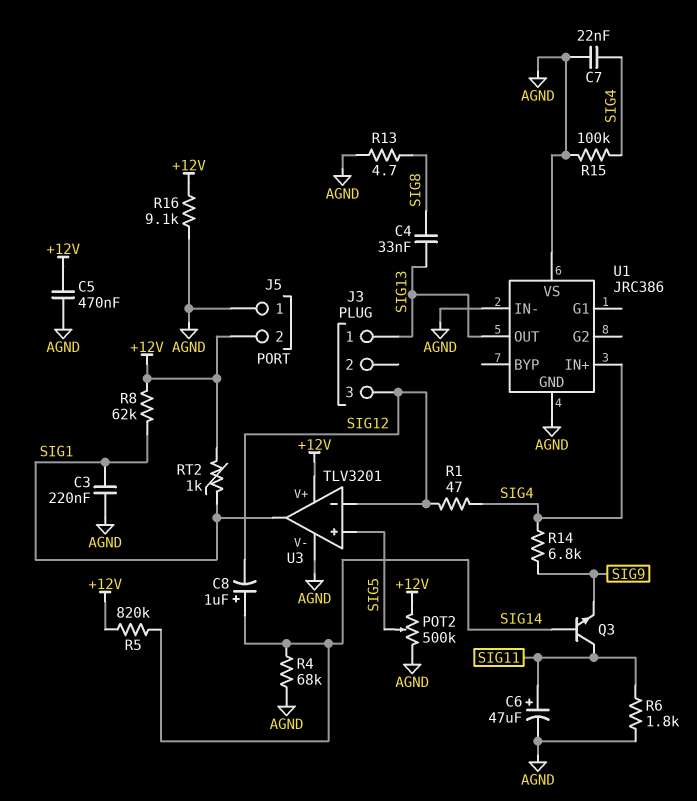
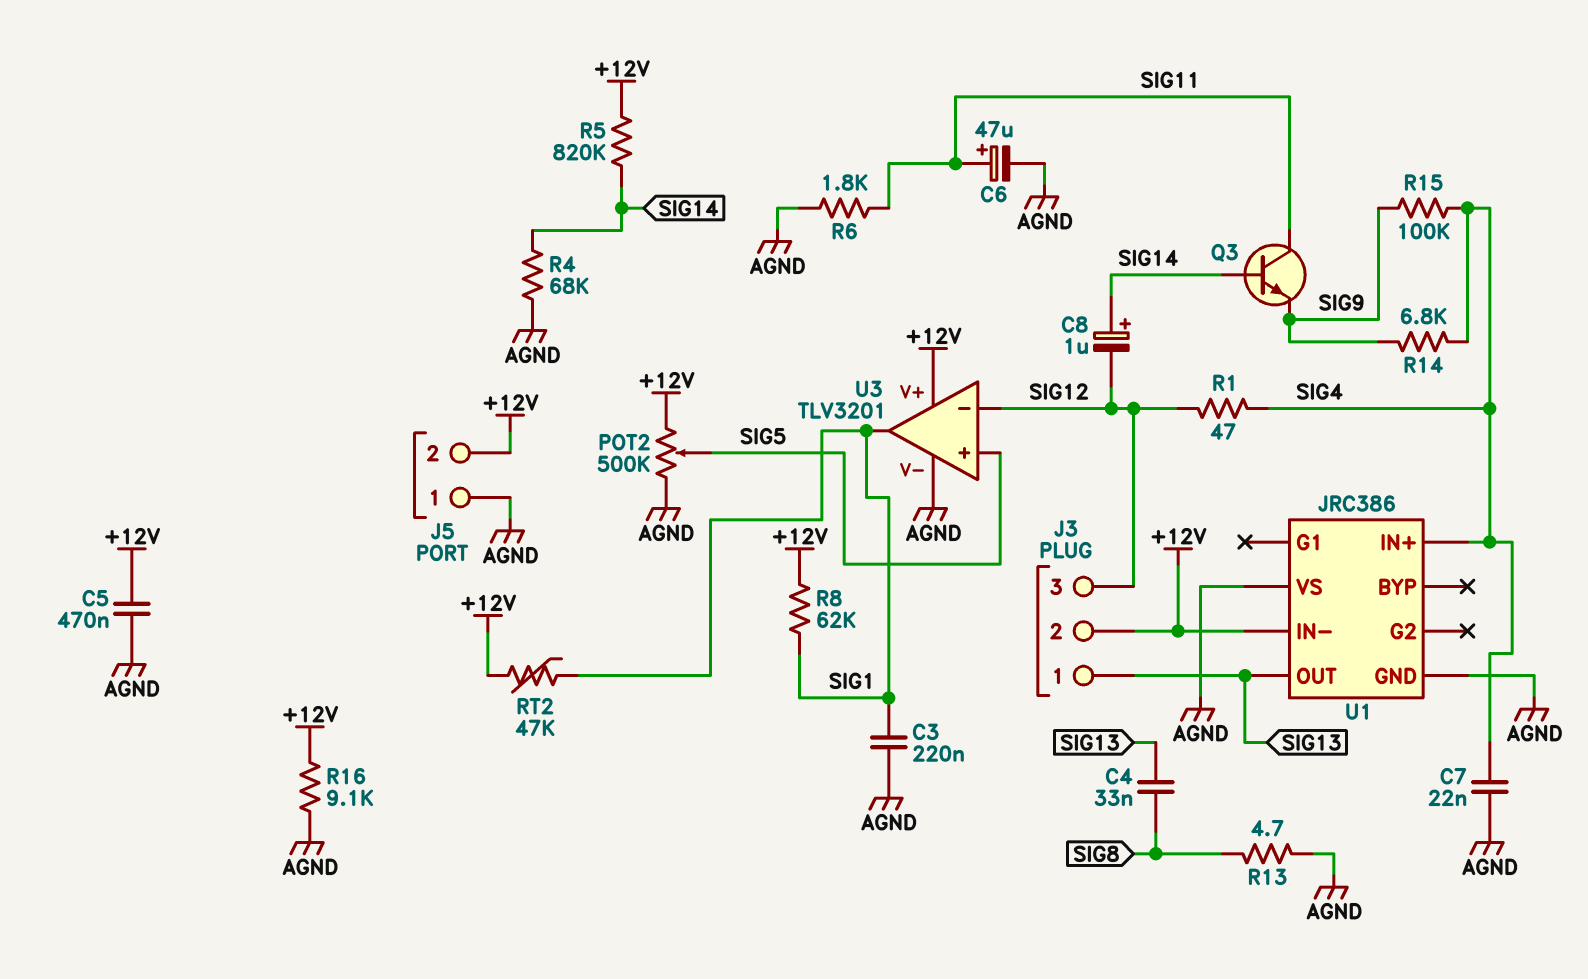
J3 pin 2: none -> +12V
R15: 100k (AGND, SIG4) -> 100k (SIG4, SIG9)
RT2: 1k (+12V, SIG1) -> 47k (+12V, SIG1)
U1 pin IN-: AGND -> +12V

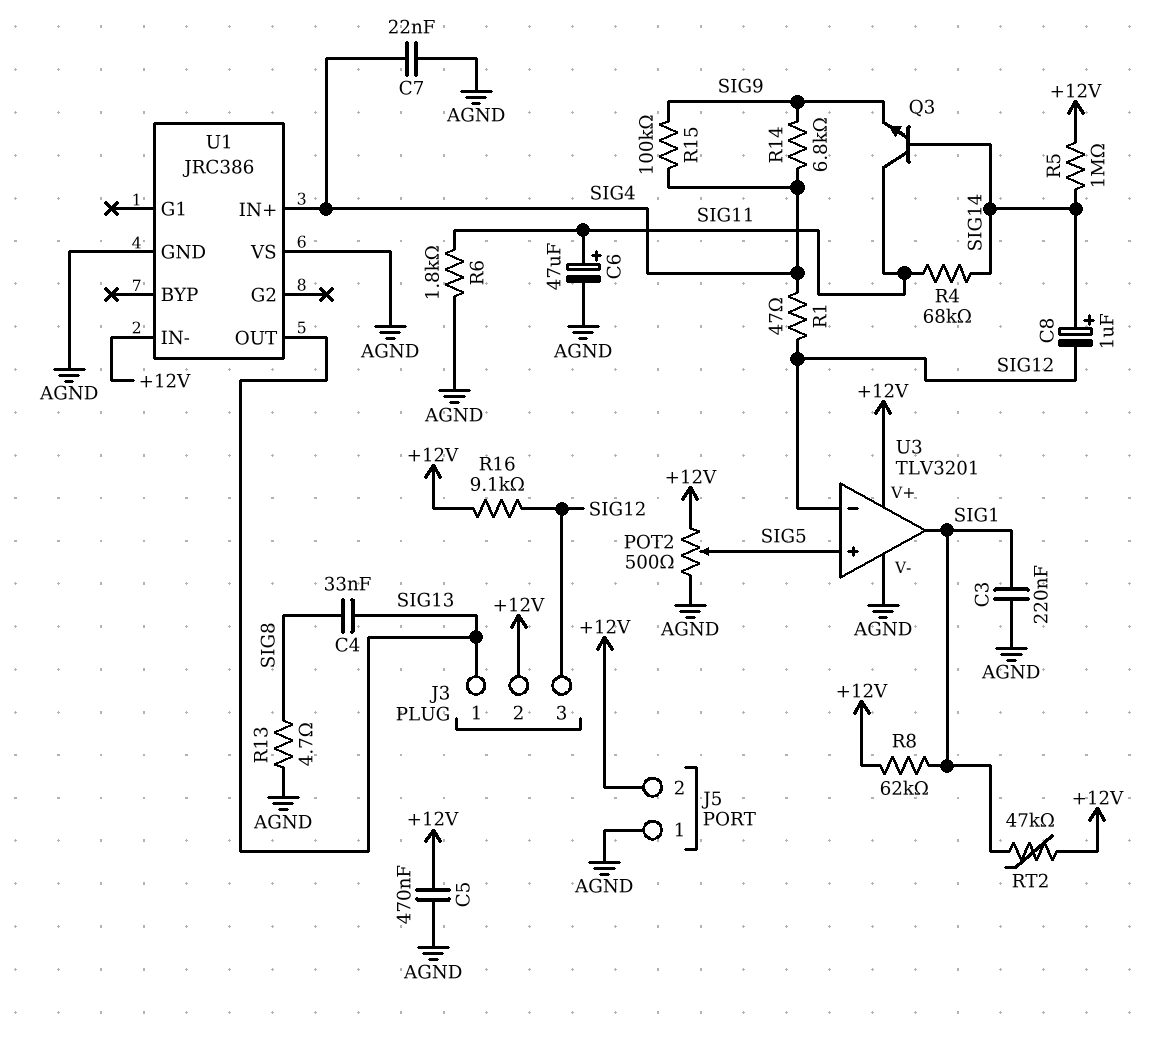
POT2: 500k (+12V, AGND, wiper SIG5) -> 500 (+12V, AGND, wiper SIG5)
R4: 68k (AGND, SIG14) -> 68k (SIG11, SIG14)
R5: 820k (+12V, SIG14) -> 1M (+12V, SIG14)
R16: 9.1k (+12V, AGND) -> 9.1k (+12V, SIG12)

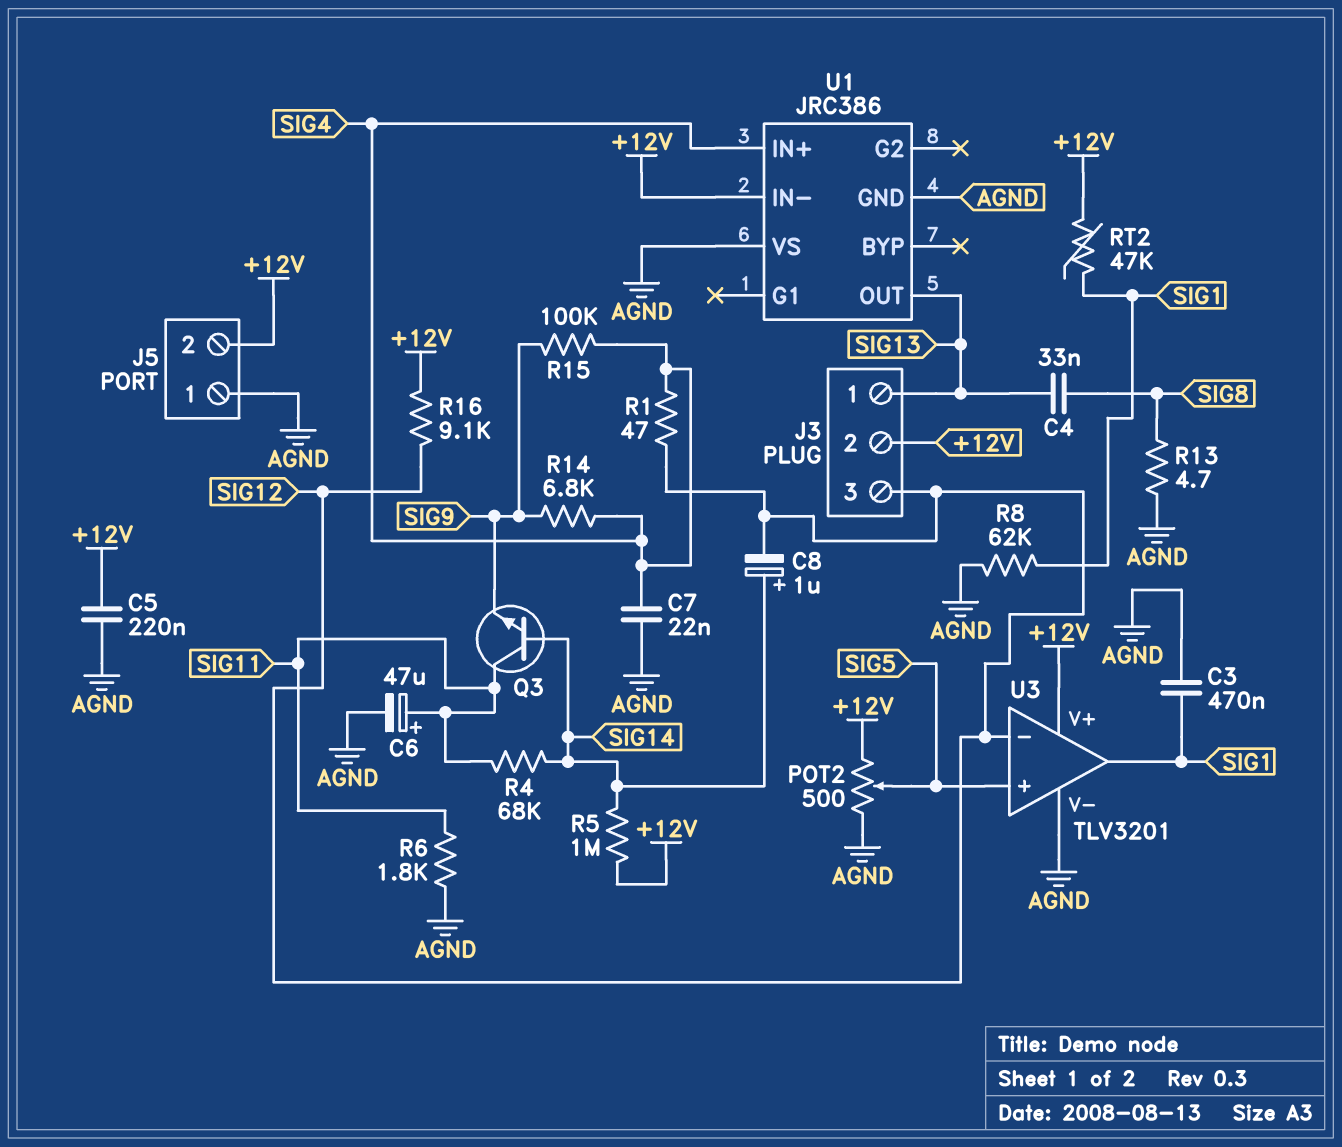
C3: 220nF (AGND, SIG1) -> 470nF (AGND, SIG1)
C5: 470nF (+12V, AGND) -> 220nF (+12V, AGND)
R8: 62k (+12V, SIG1) -> 62k (AGND, SIG1)

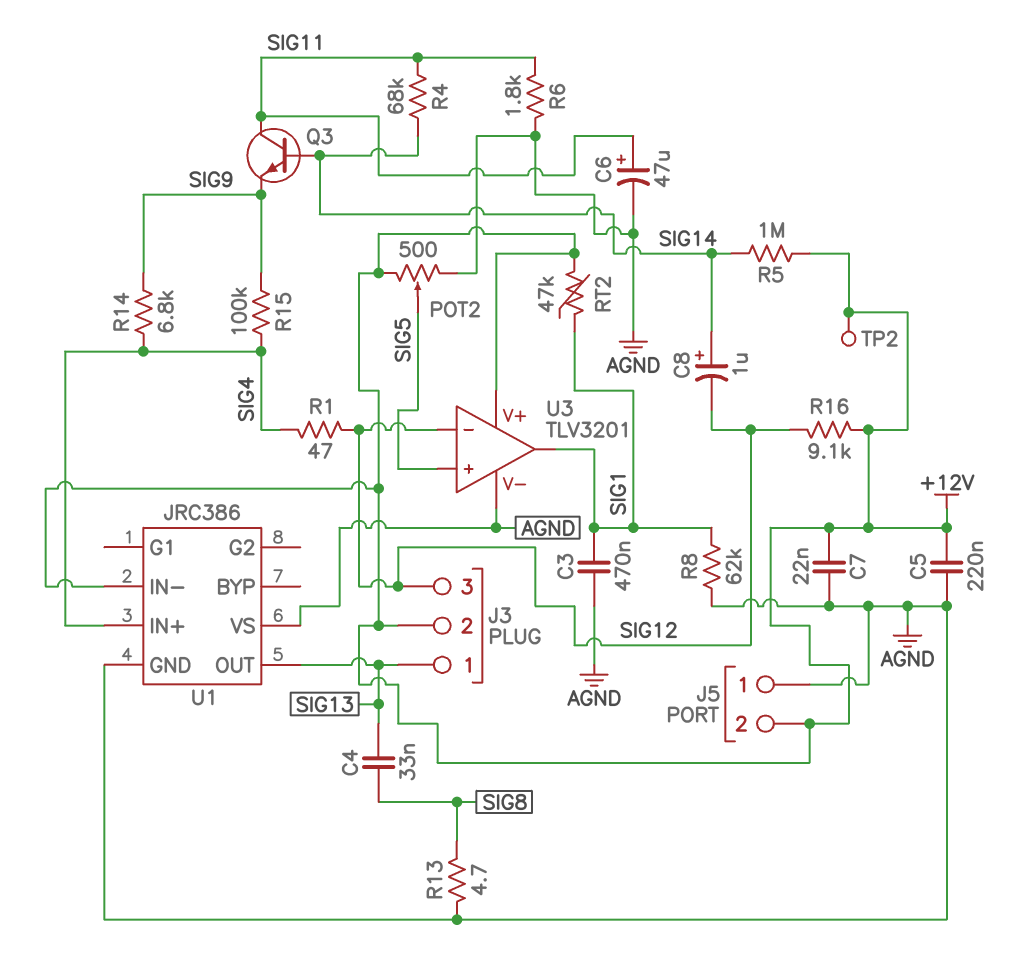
C7: 22nF (AGND, SIG4) -> 22nF (+12V, AGND)
TP2: none -> test point (+12V)

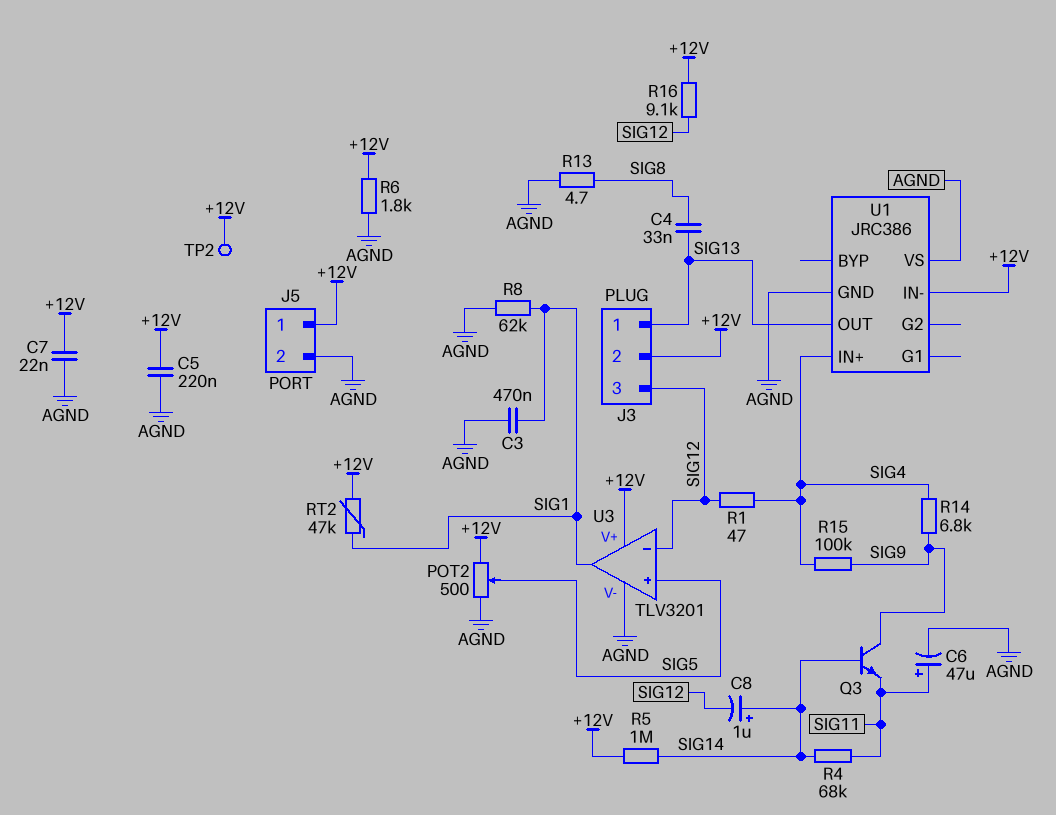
J5 pin 1: AGND -> +12V
J5 pin 2: +12V -> AGND
Q3: NPN (B SIG14, C SIG11, E SIG9) -> NPN (B SIG14, C SIG9, E SIG11)
R6: 1.8k (AGND, SIG11) -> 1.8k (+12V, AGND)

